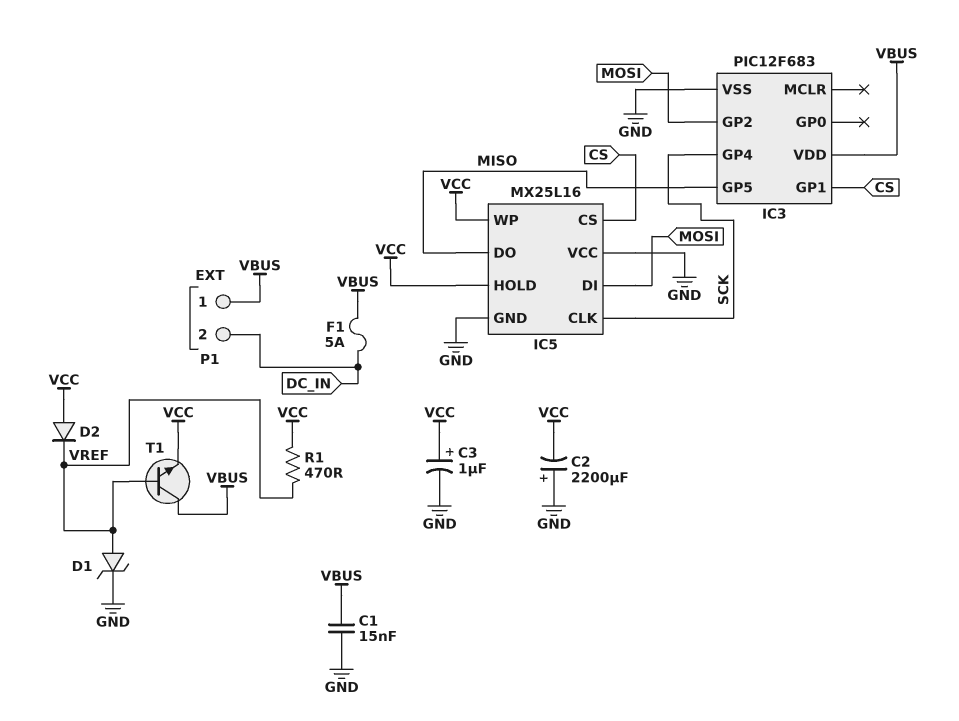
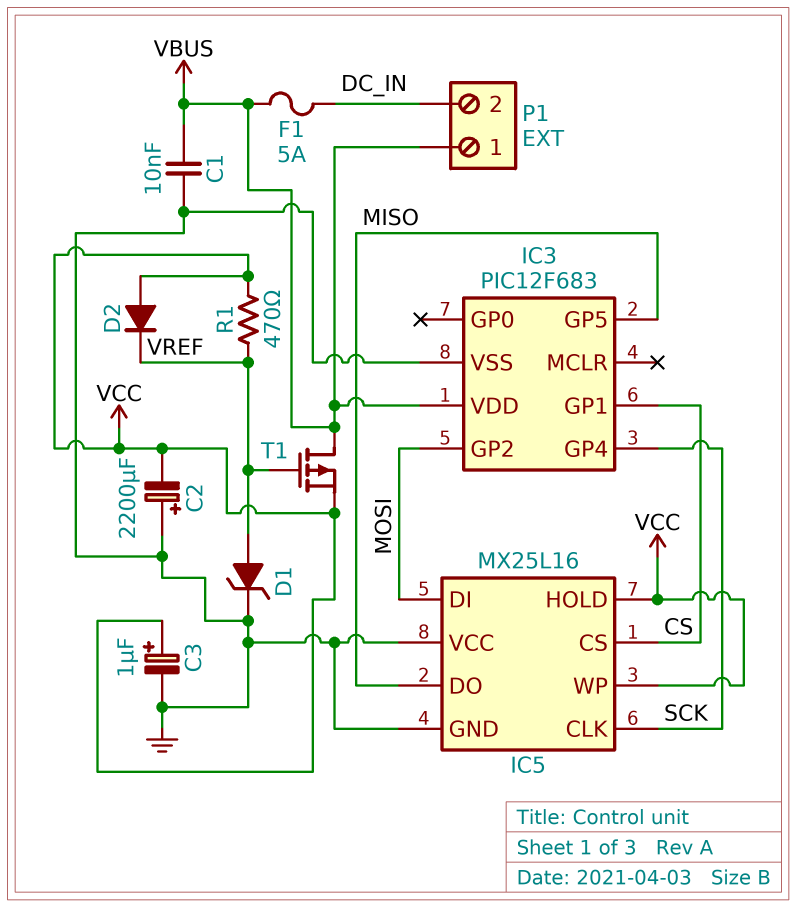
C1: 15nF (GND, VBUS) -> 10nF (GND, VBUS)
T1: NPN (B VREF, C VBUS, E VCC) -> PMOS (G VREF, D VBUS, S VCC)

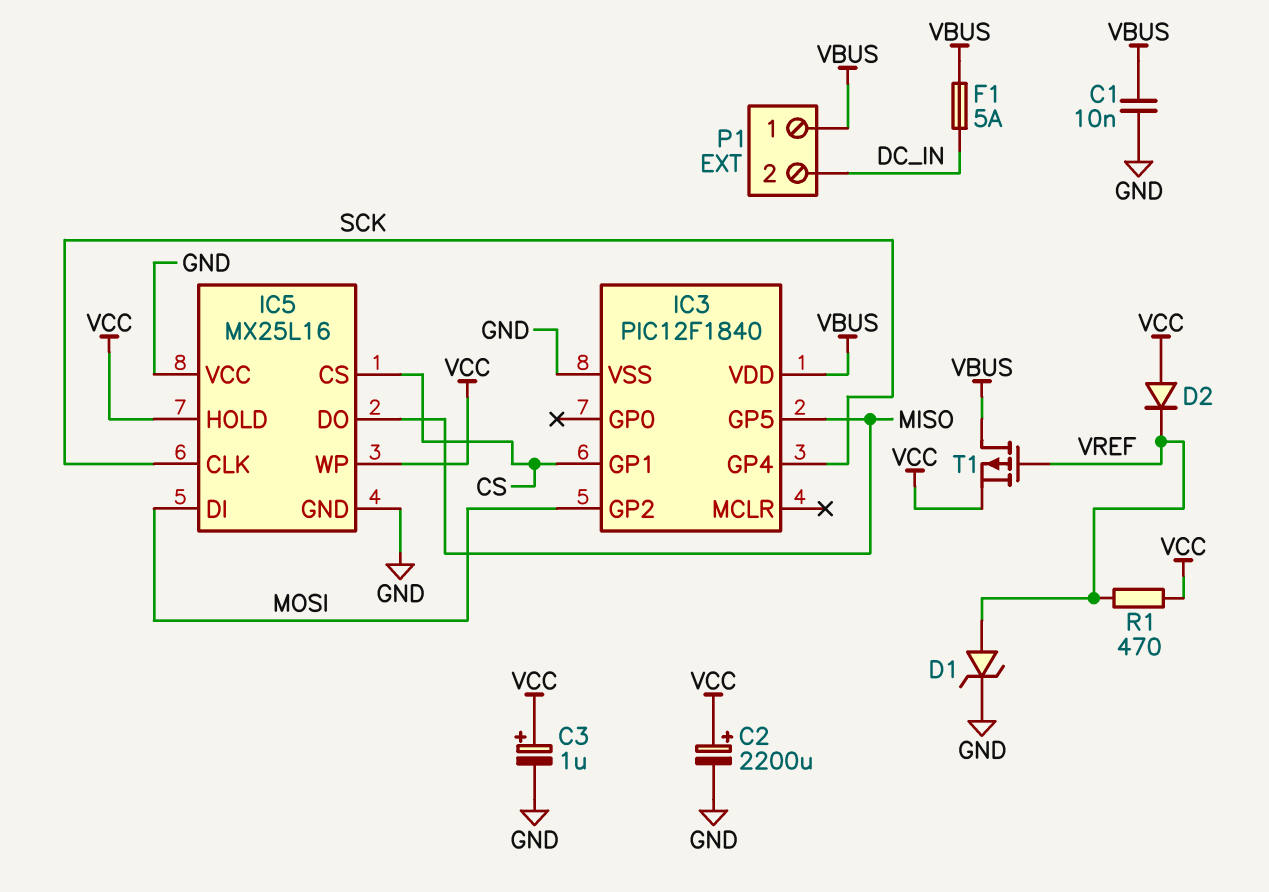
C2: 2200uF (plus GND, minus VCC) -> 2200uF (plus VCC, minus GND)
IC3: PIC12F683 -> PIC12F1840

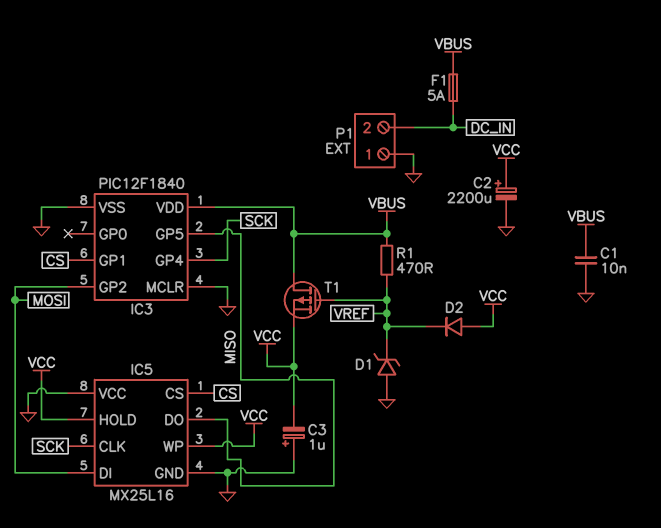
C3: 1uF (plus VCC, minus GND) -> 1uF (plus GND, minus VCC)
D1: zener (A VREF, K GND) -> zener (A GND, K VREF)
IC3 pin MCLR: none -> GND
P1 pin 1: VBUS -> GND
R1: 470 (VCC, VREF) -> 470 (VBUS, VREF)

